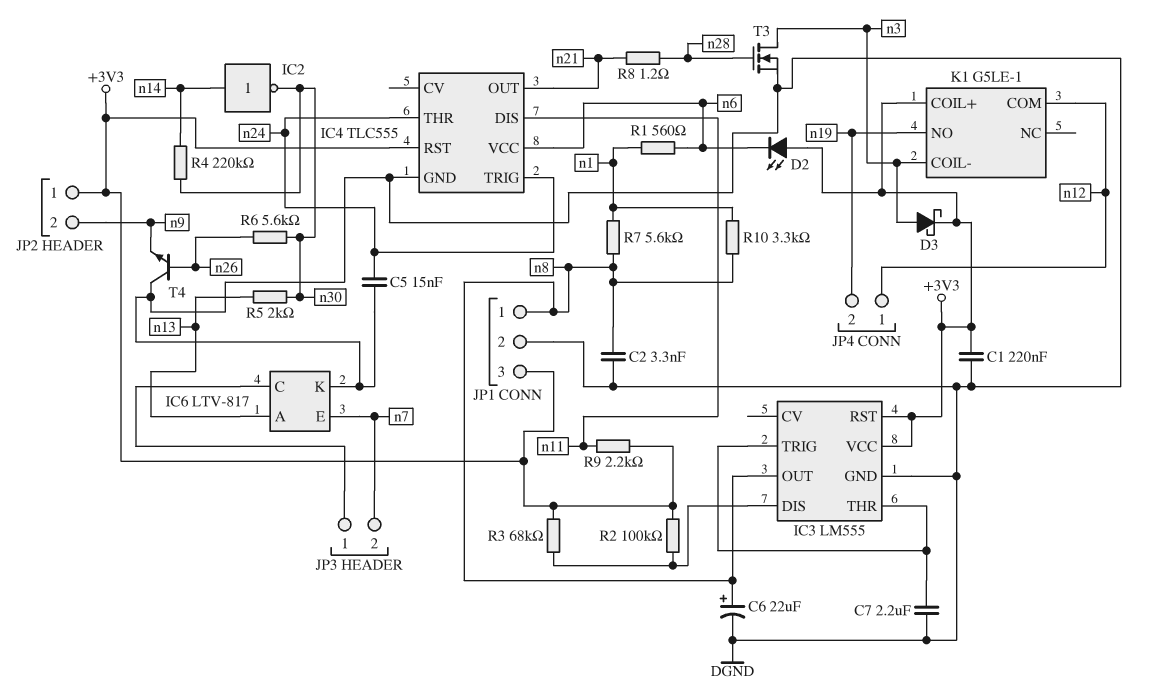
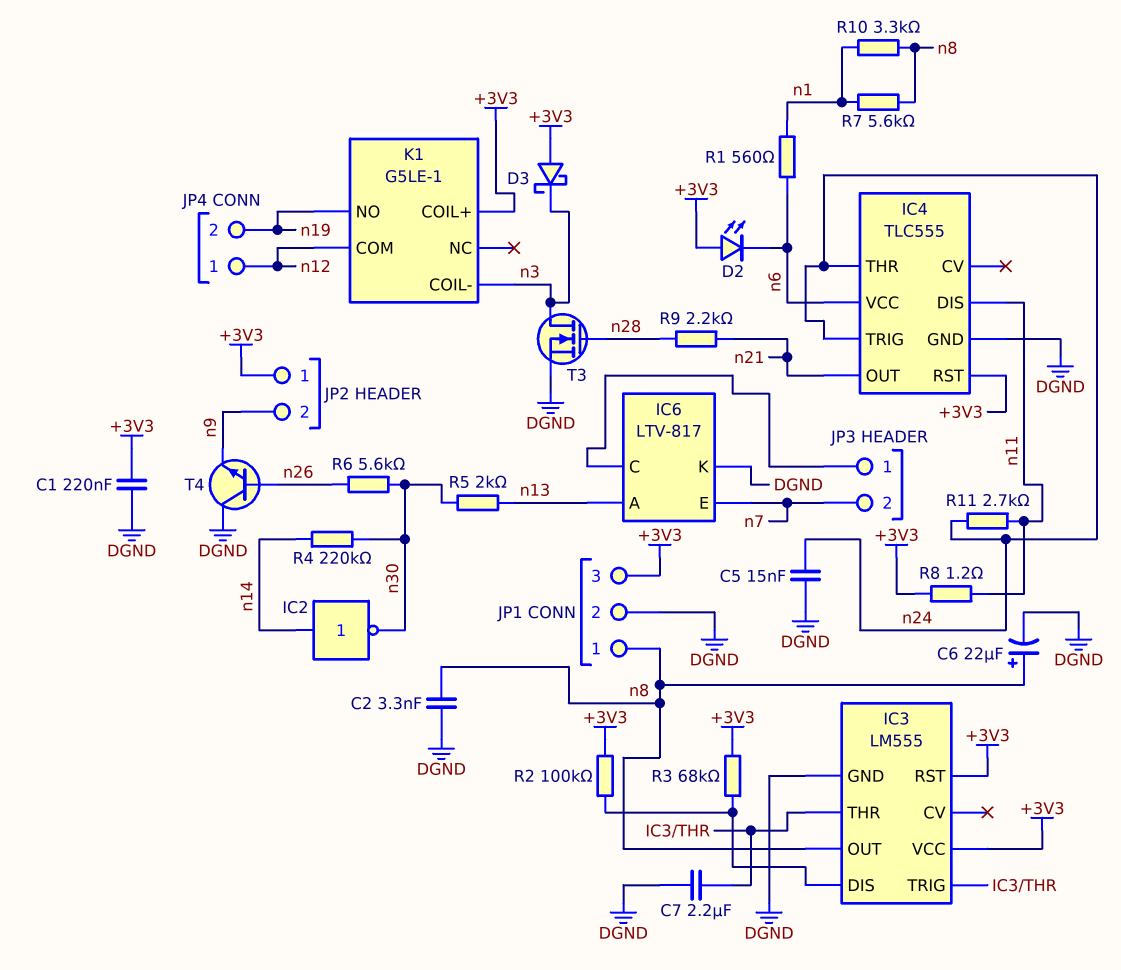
D3: schottky (A n3, K +3V3) -> schottky (A +3V3, K n3)
R8: 1.2 (n21, n28) -> 1.2 (+3V3, n11)
R9: 2.2k (+3V3, n11) -> 2.2k (n21, n28)
R11: none -> 2.7k (n11, n24)

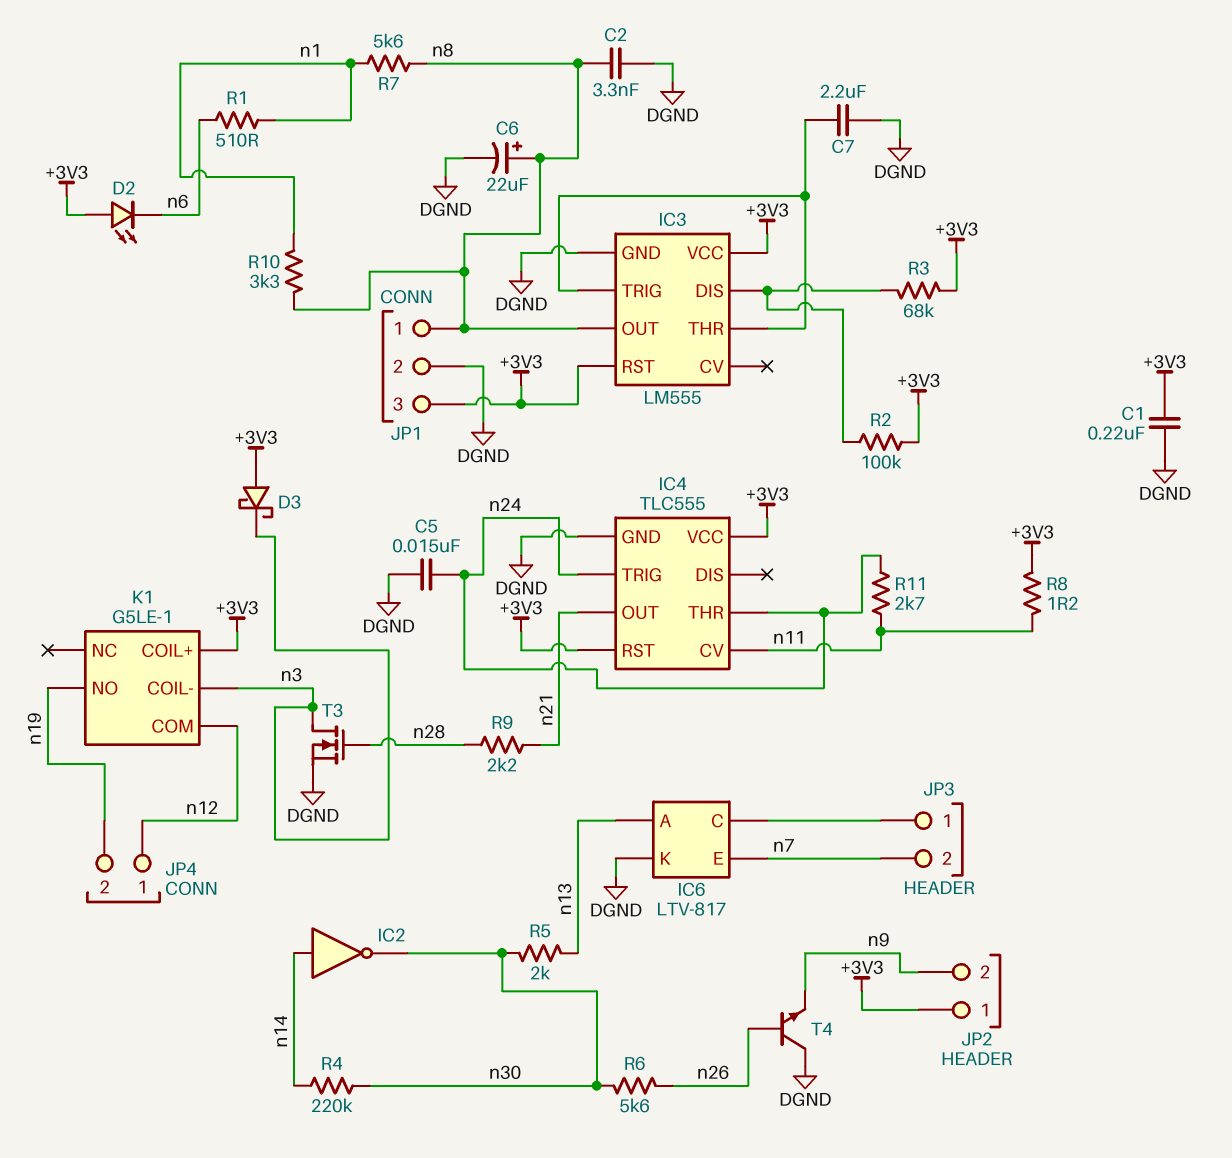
IC4 pin CV: none -> n11
IC4 pin DIS: n11 -> none
IC4 pin VCC: n6 -> +3V3
R1: 560 (n1, n6) -> 510 (n1, n6)

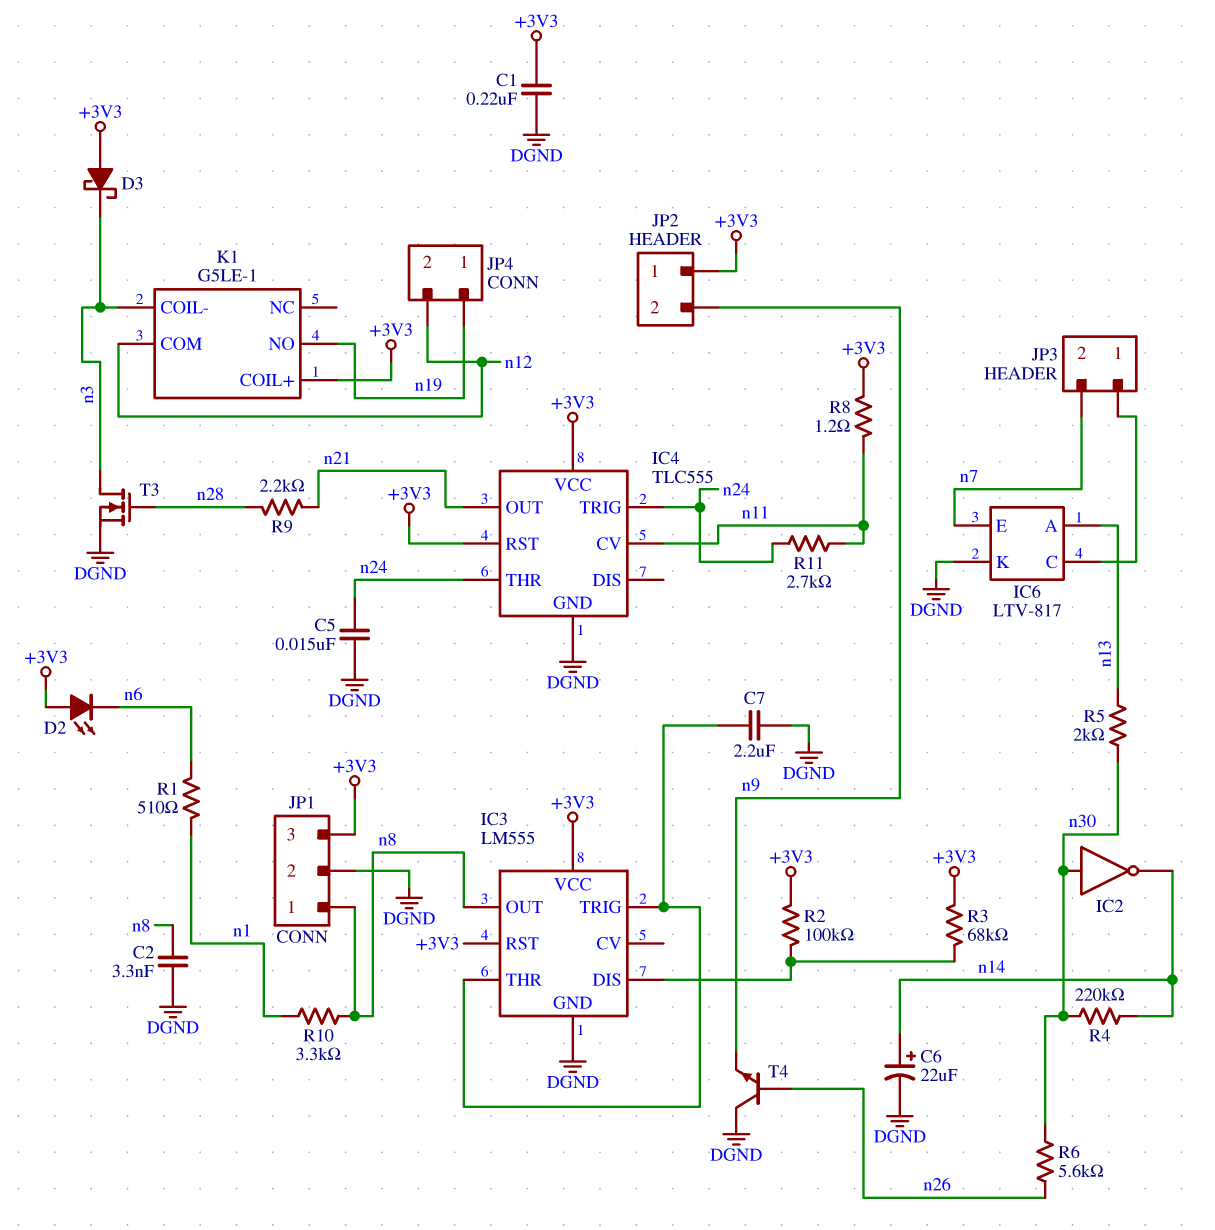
C6: 22uF (plus n8, minus DGND) -> 22uF (plus n14, minus DGND)
IC2: NOT (in n14, out n30) -> NOT (in n30, out n14)
JP4 pin 1: n12 -> n19
JP4 pin 2: n19 -> n12
R7: 5.6k (n1, n8) -> none

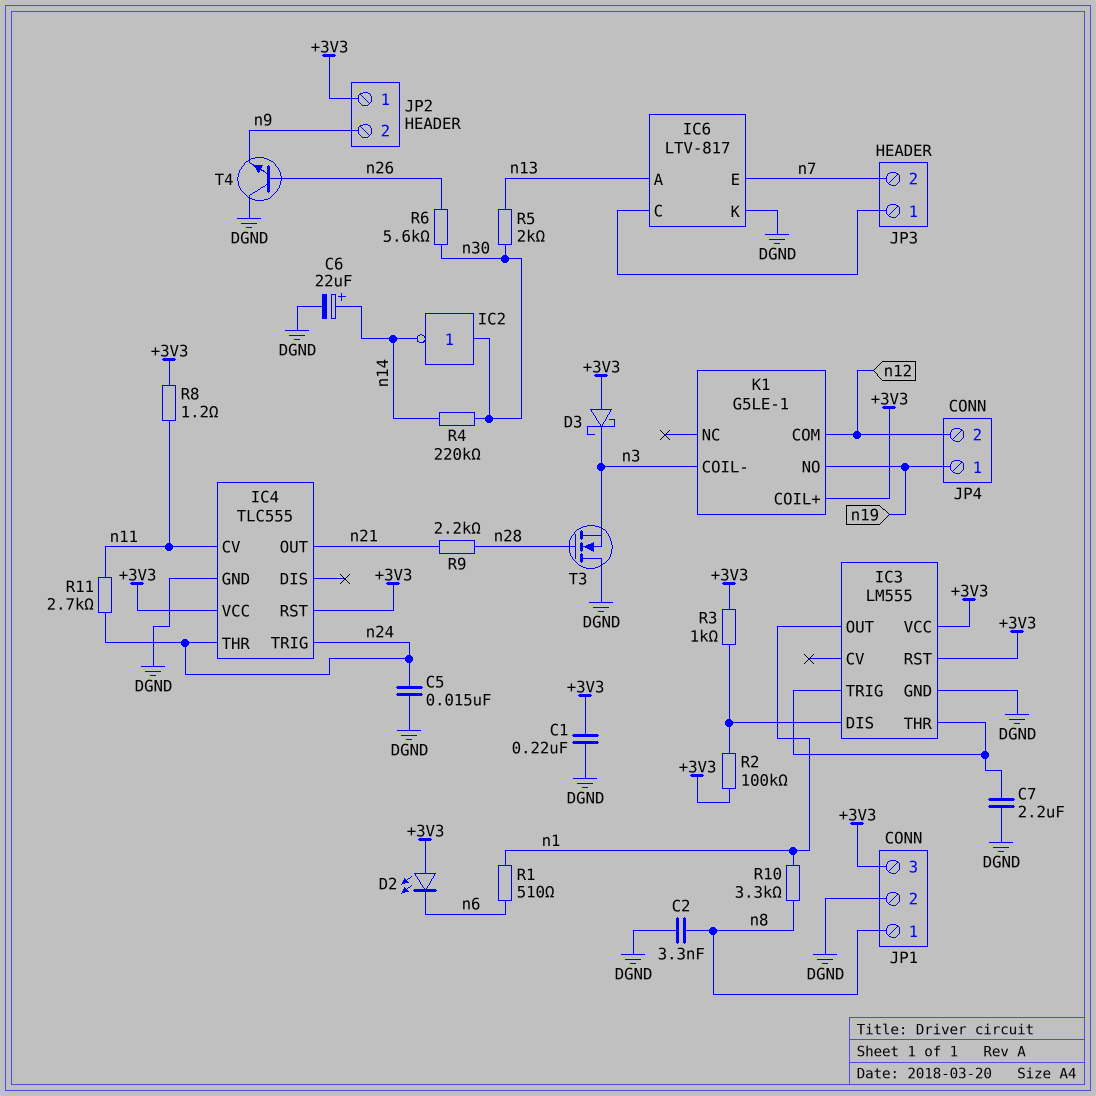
IC3 pin OUT: n8 -> n1
R3: 68k (+3V3, IC3/DIS) -> 1k (+3V3, IC3/DIS)
T3: NMOS (G n28, D n3, S DGND) -> NMOS (G n28, D DGND, S n3)

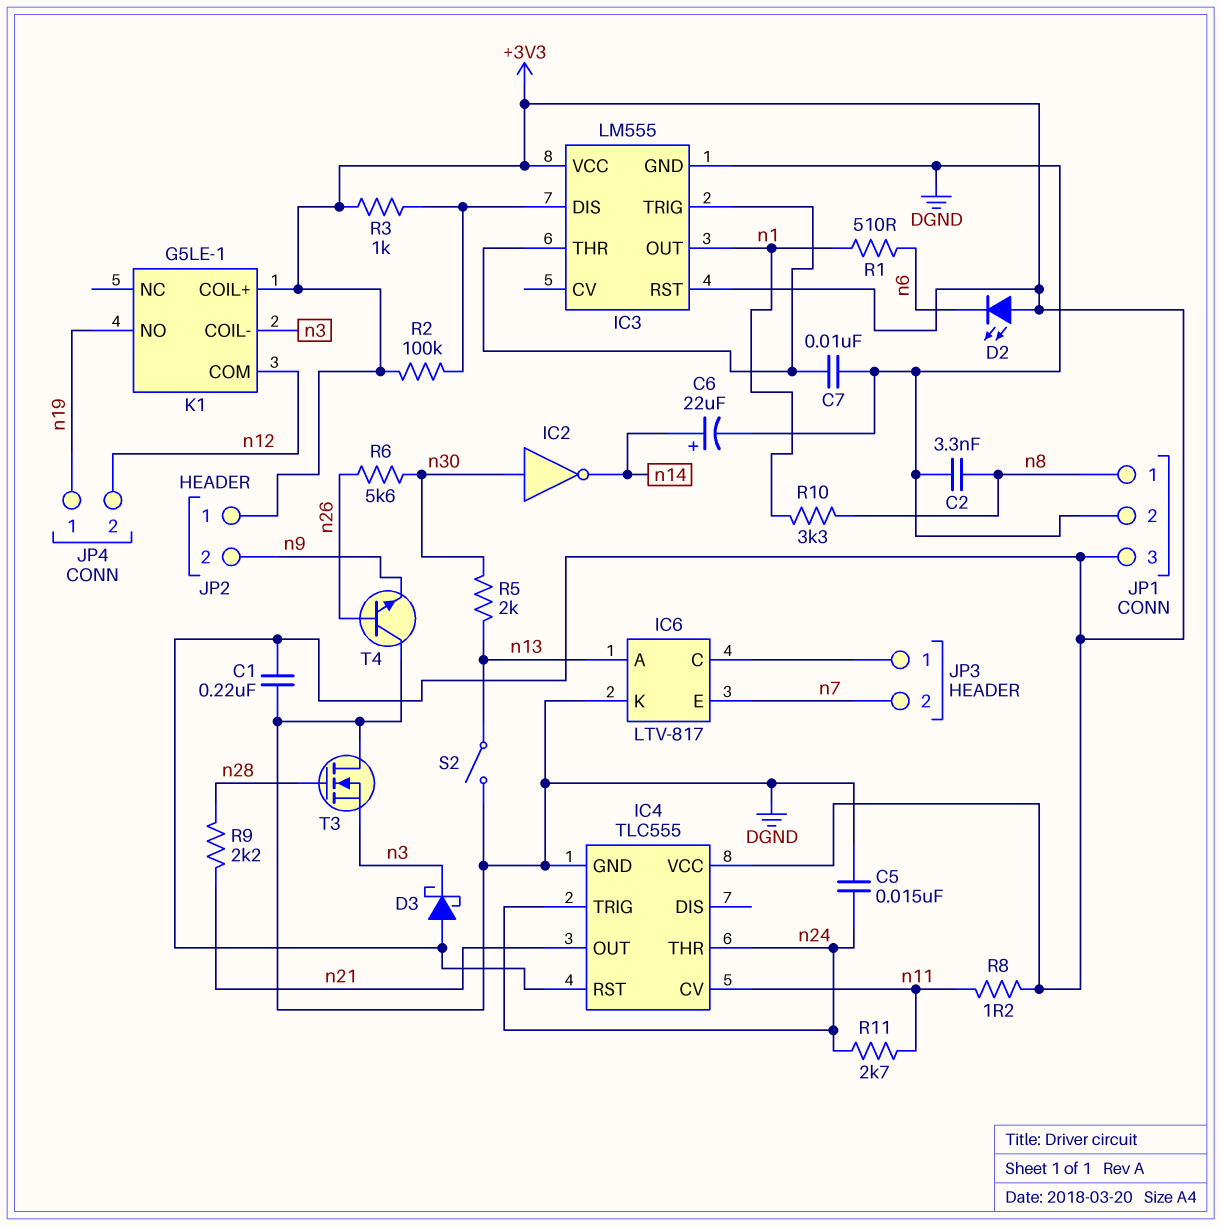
C7: 2.2uF (DGND, IC3/THR) -> 10nF (DGND, IC3/THR)
R4: 220k (n14, n30) -> none
S2: none -> switch (DGND, n13)

